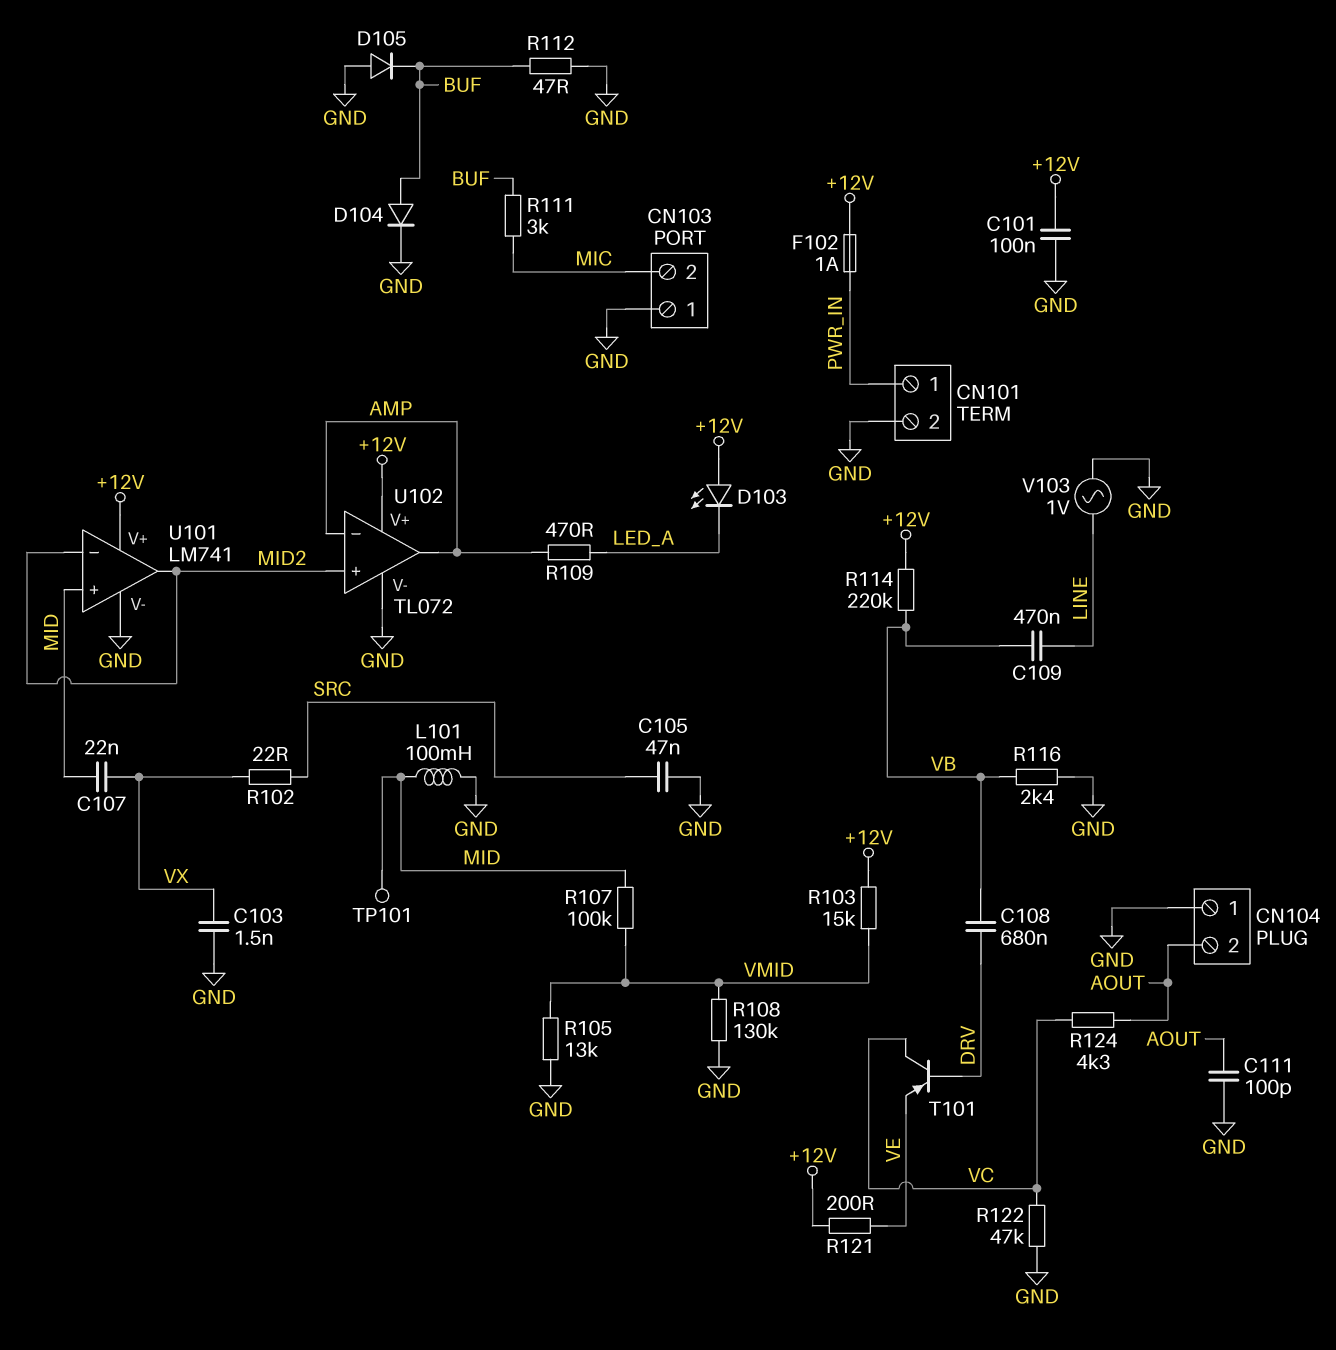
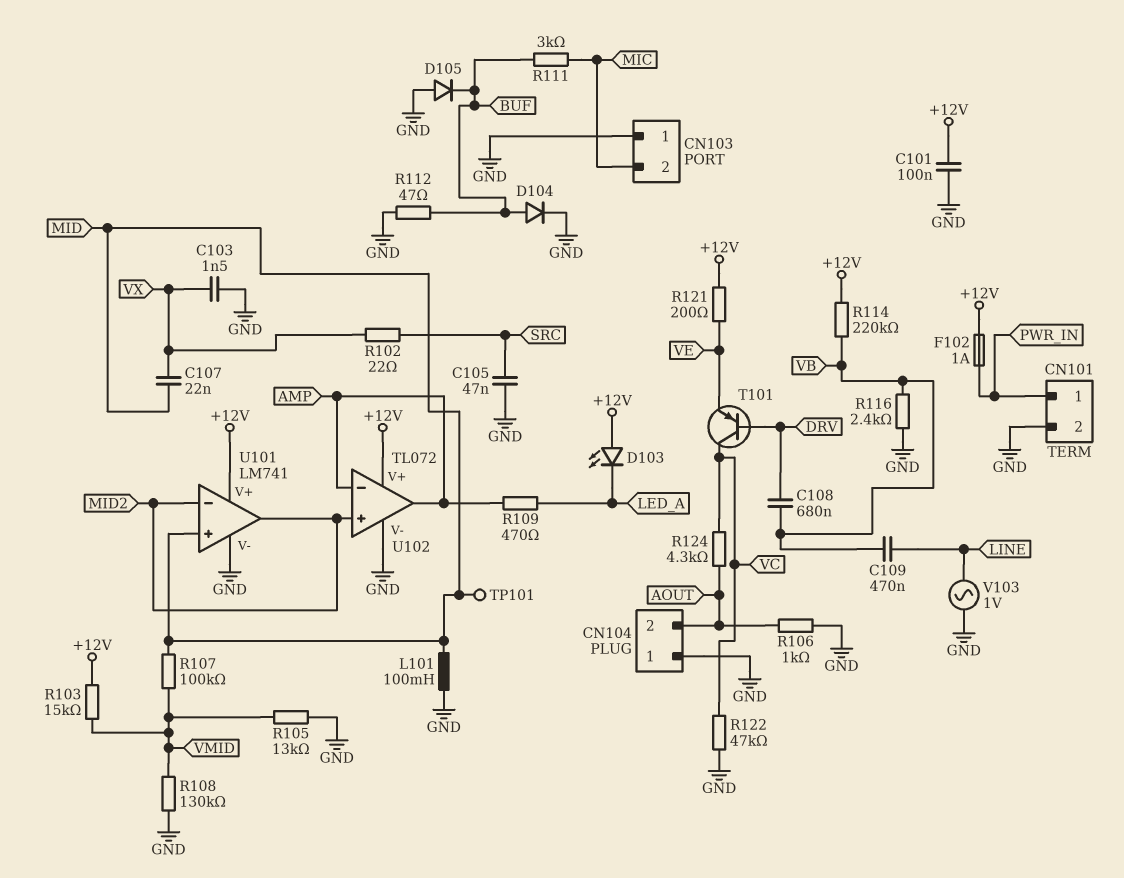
C111: 100pF (AOUT, GND) -> none
R106: none -> 1k (AOUT, GND)

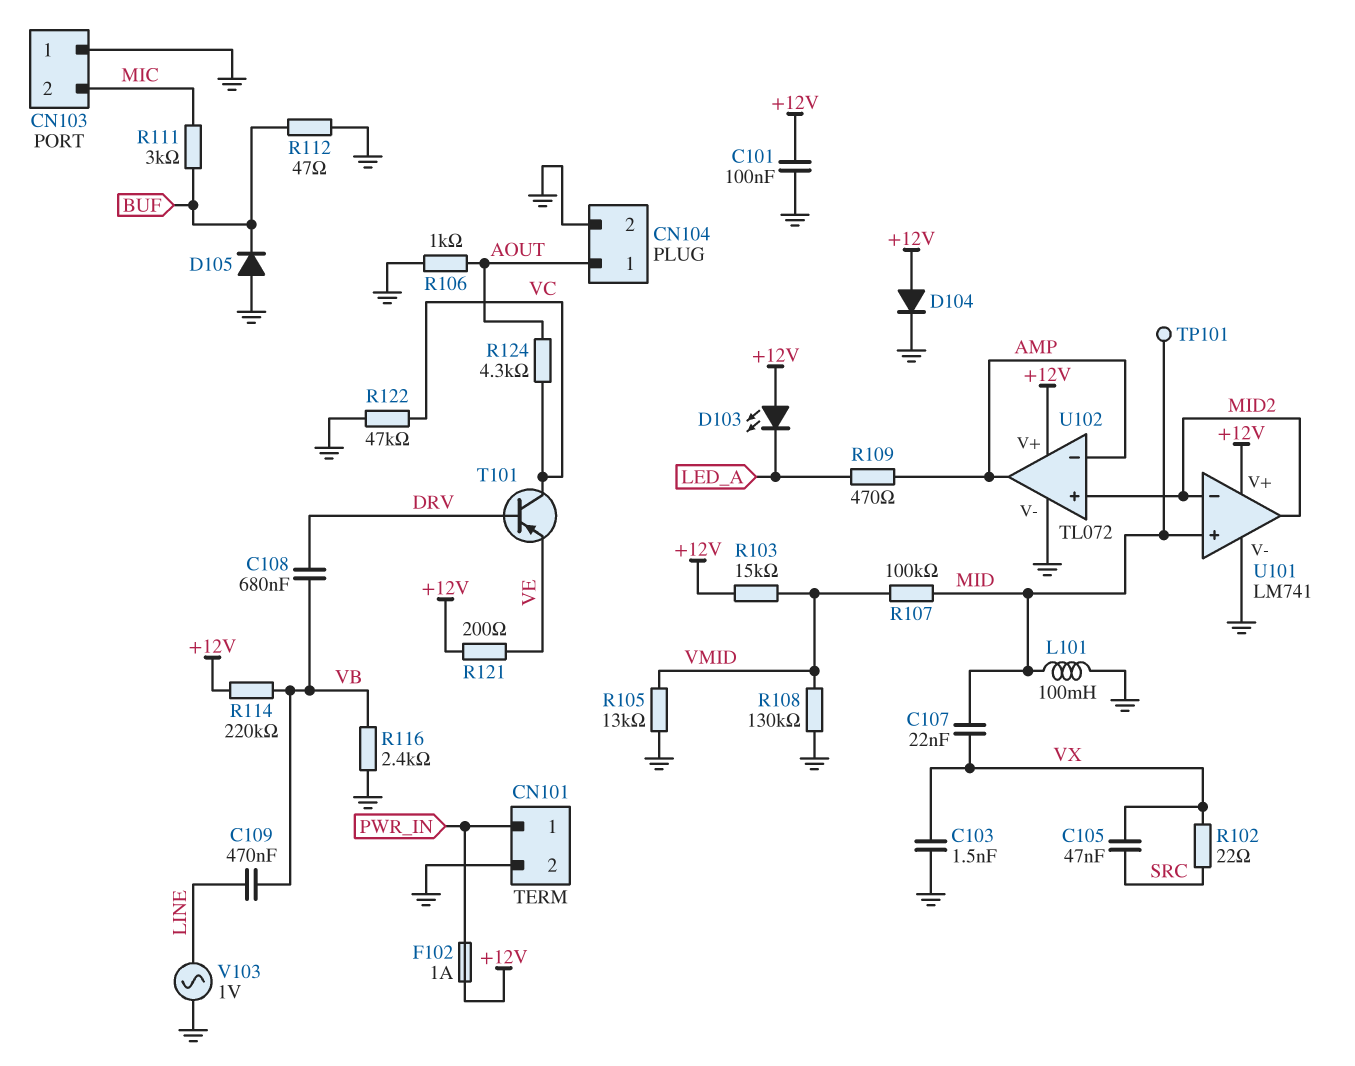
C105: 47nF (GND, SRC) -> 47nF (SRC, VX)
CN104 pin 1: GND -> AOUT
CN104 pin 2: AOUT -> GND
D104: diode (A BUF, K GND) -> diode (A +12V, K GND)

